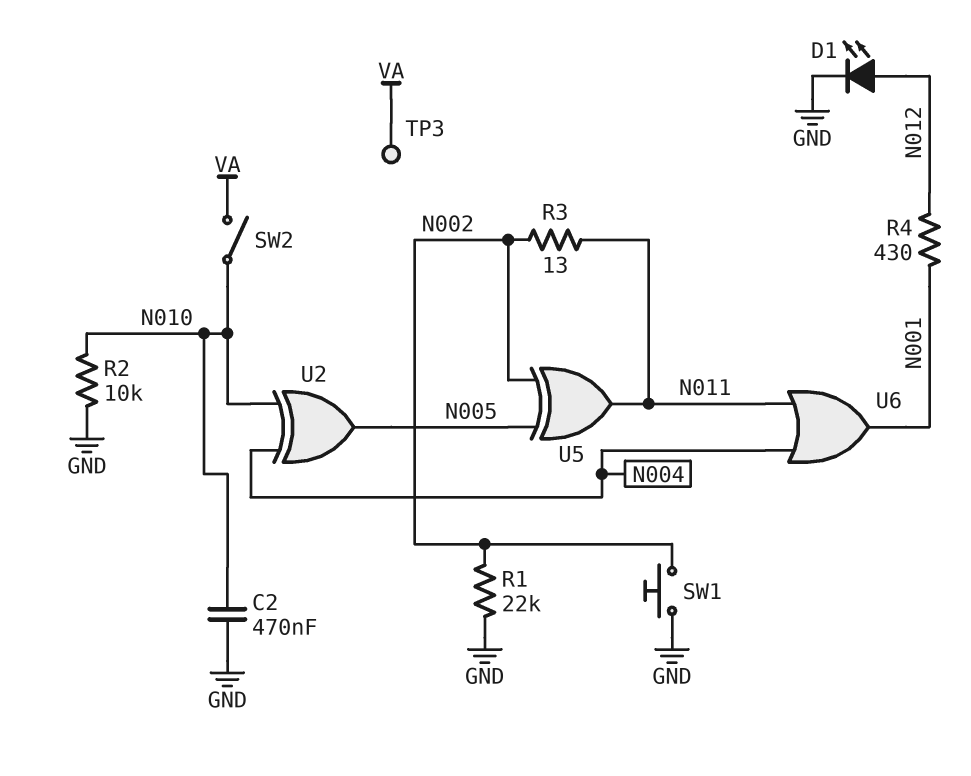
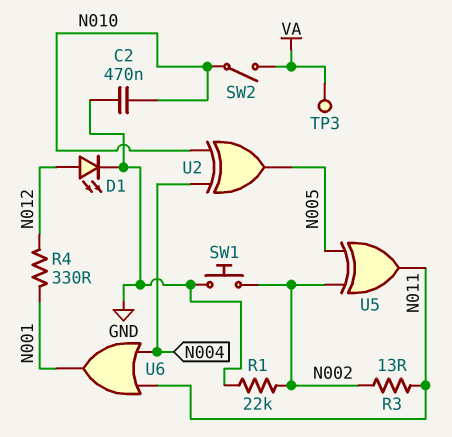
R2: 10k (GND, N010) -> none
R4: 430 (N001, N012) -> 330 (N001, N012)

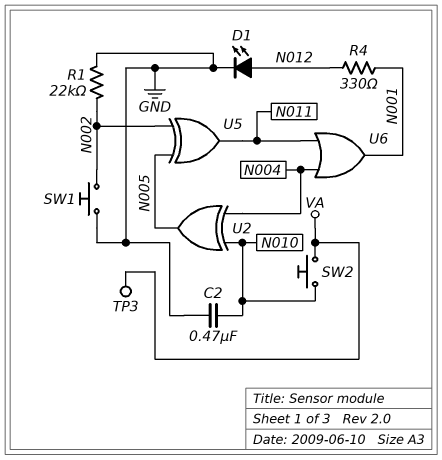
R3: 13 (N002, N011) -> none
SW2: switch (N010, VA) -> button (N010, VA)

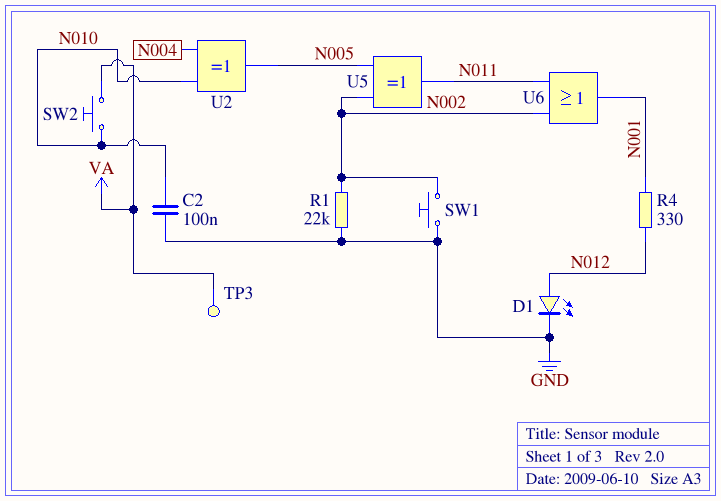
C2: 470nF (GND, N010) -> 100nF (GND, N010)
U6: OR (in N004, in N011, out N001) -> OR (in N002, in N011, out N001)

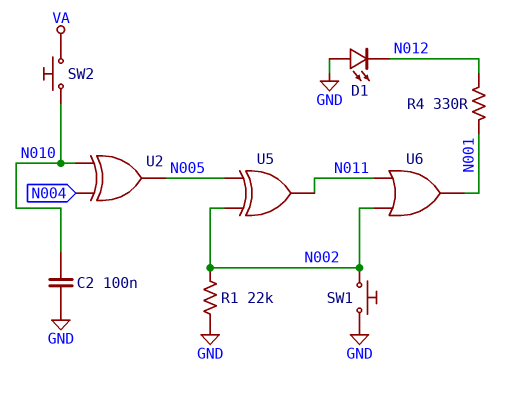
D1: LED (A N012, K GND) -> LED (A GND, K N012)
TP3: test point (VA) -> none

